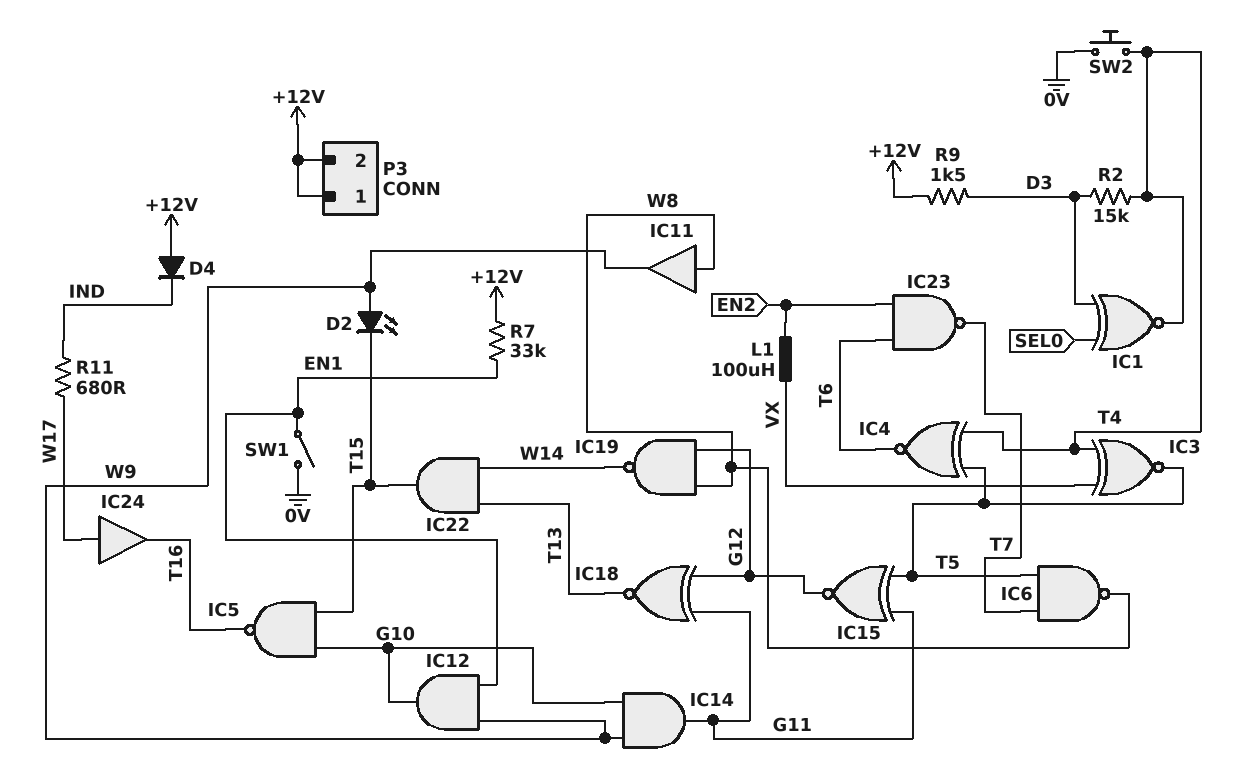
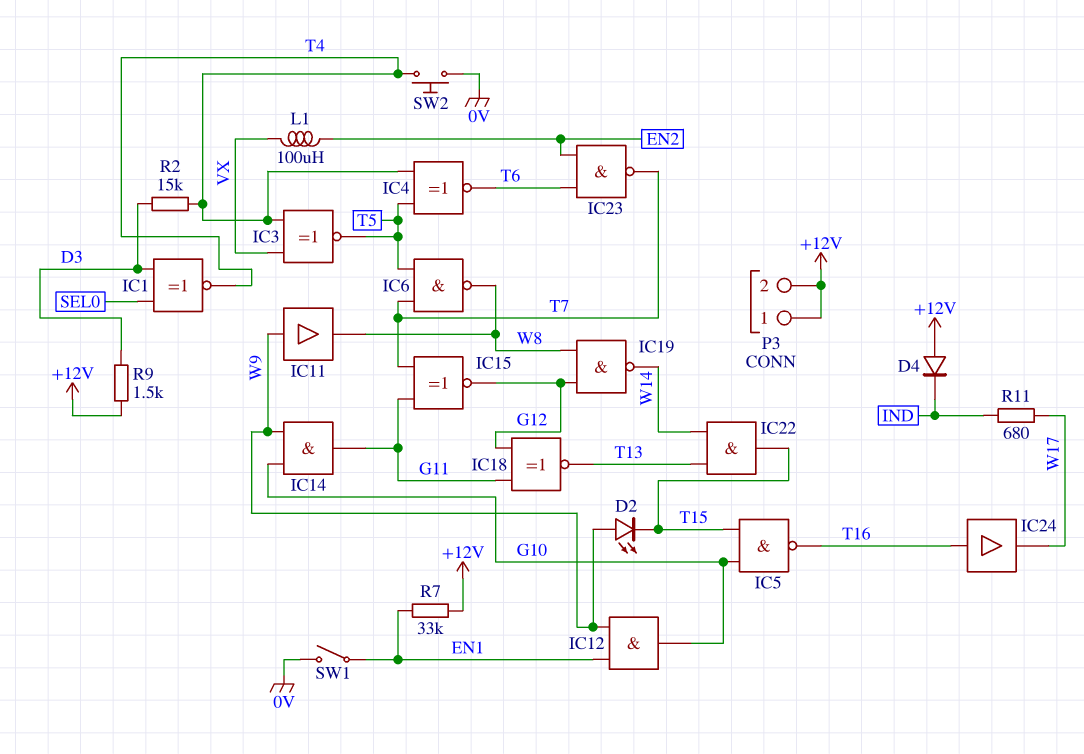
IC11: buffer (in W8, out W9) -> buffer (in W9, out W8)
IC15: XNOR (in G11, in T5, out G12) -> XNOR (in G11, in T7, out G12)
IC24: buffer (in W17, out T16) -> buffer (in T16, out W17)

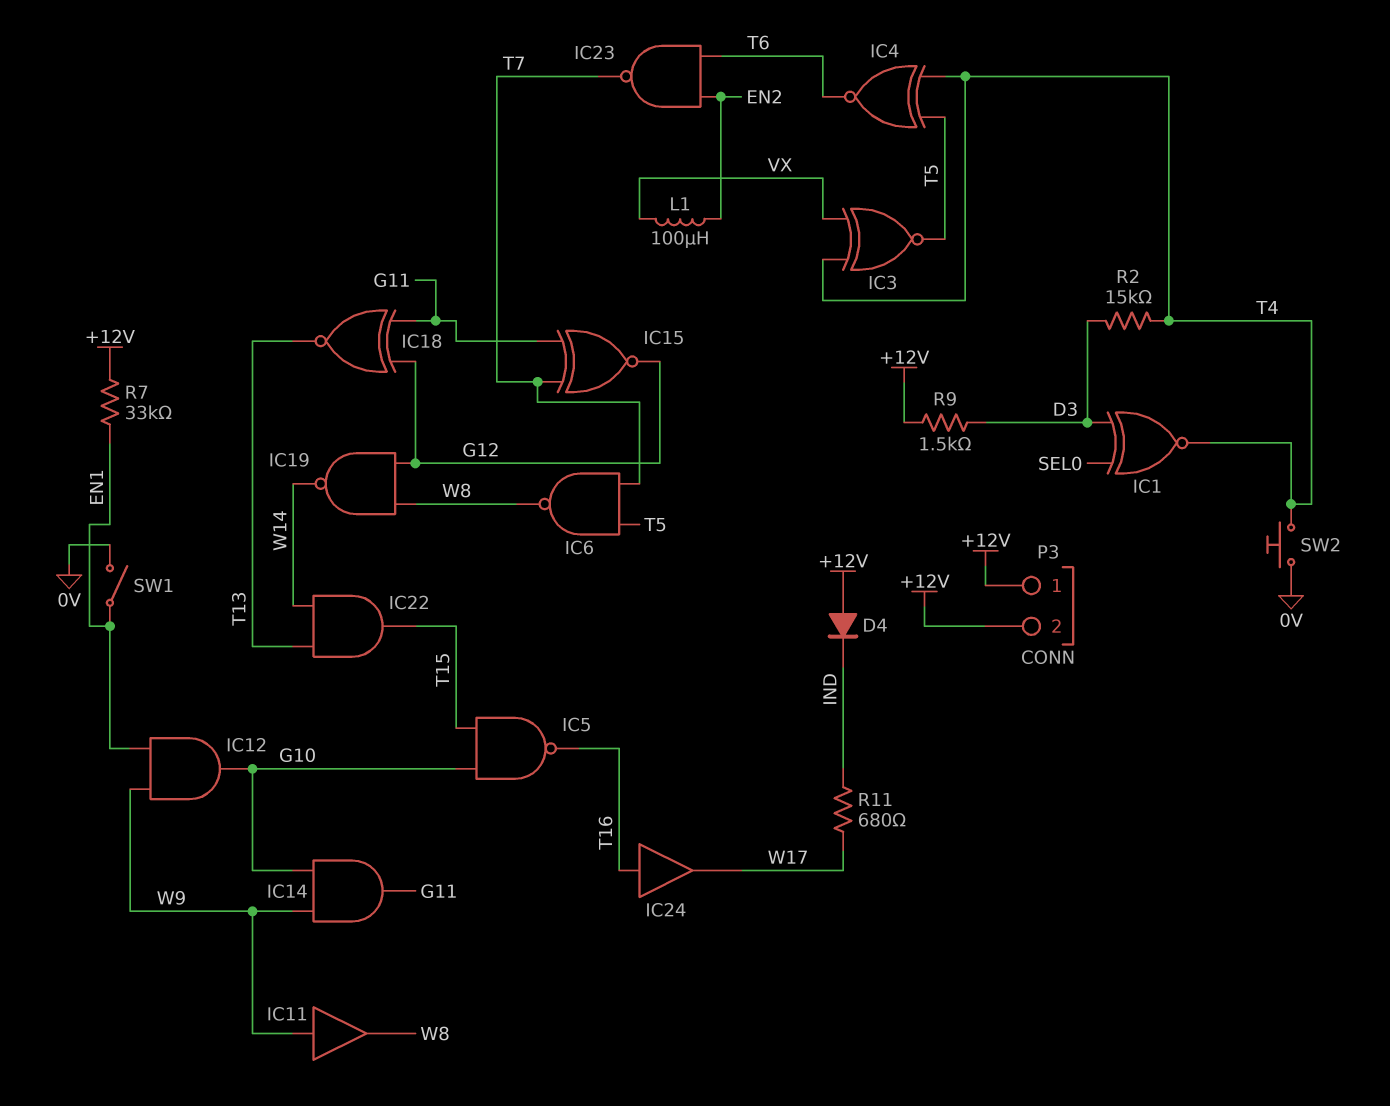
D2: LED (A W9, K T15) -> none

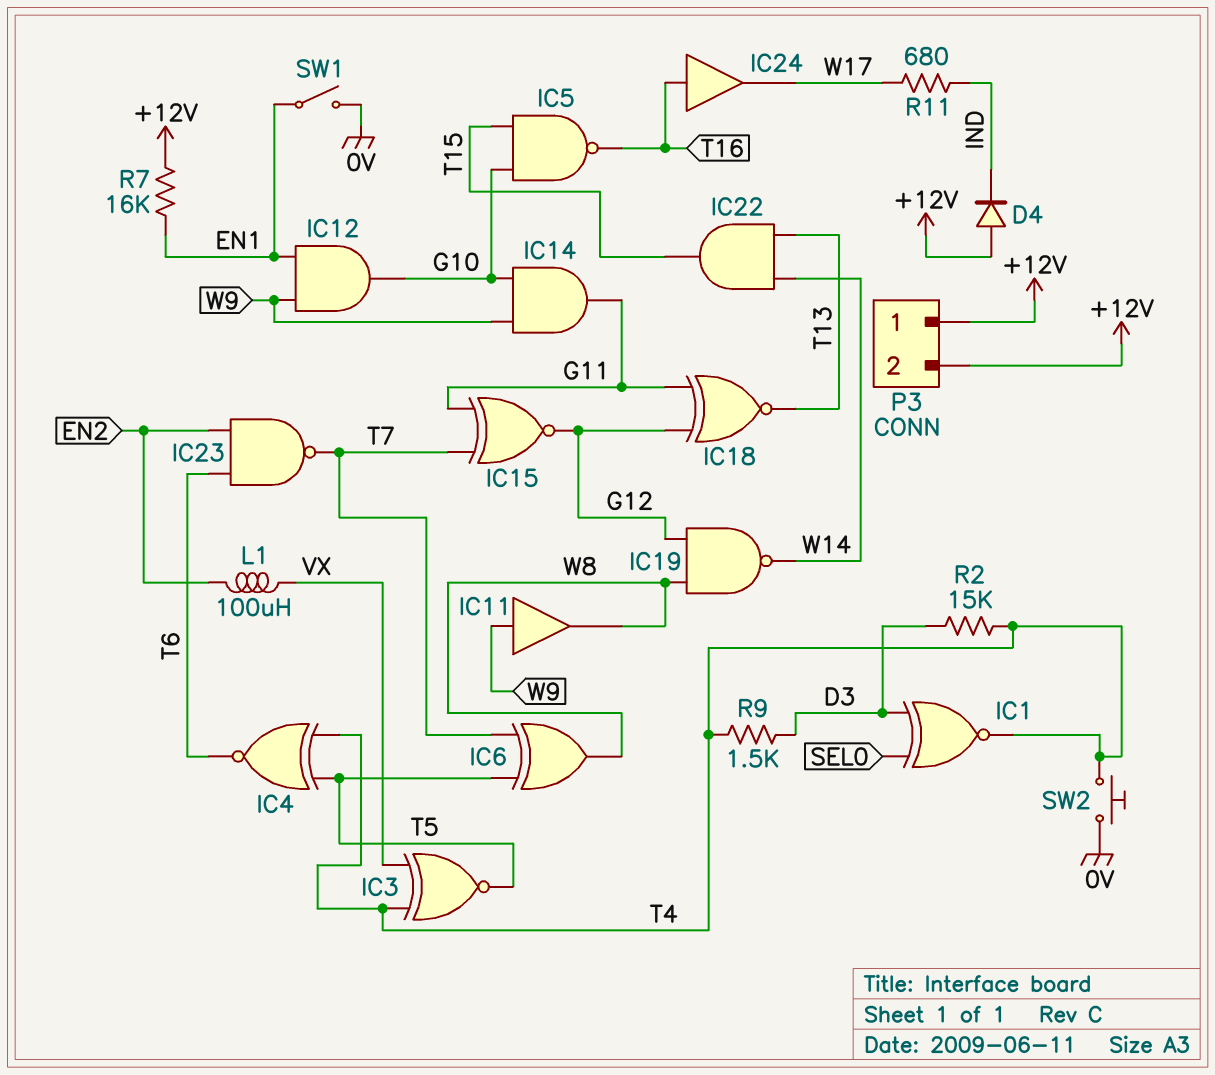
IC6: NAND (in T5, in T7, out W8) -> XOR (in T5, in T7, out W8)
R7: 33k (+12V, EN1) -> 16k (+12V, EN1)
R9: 1.5k (+12V, D3) -> 1.5k (D3, T4)

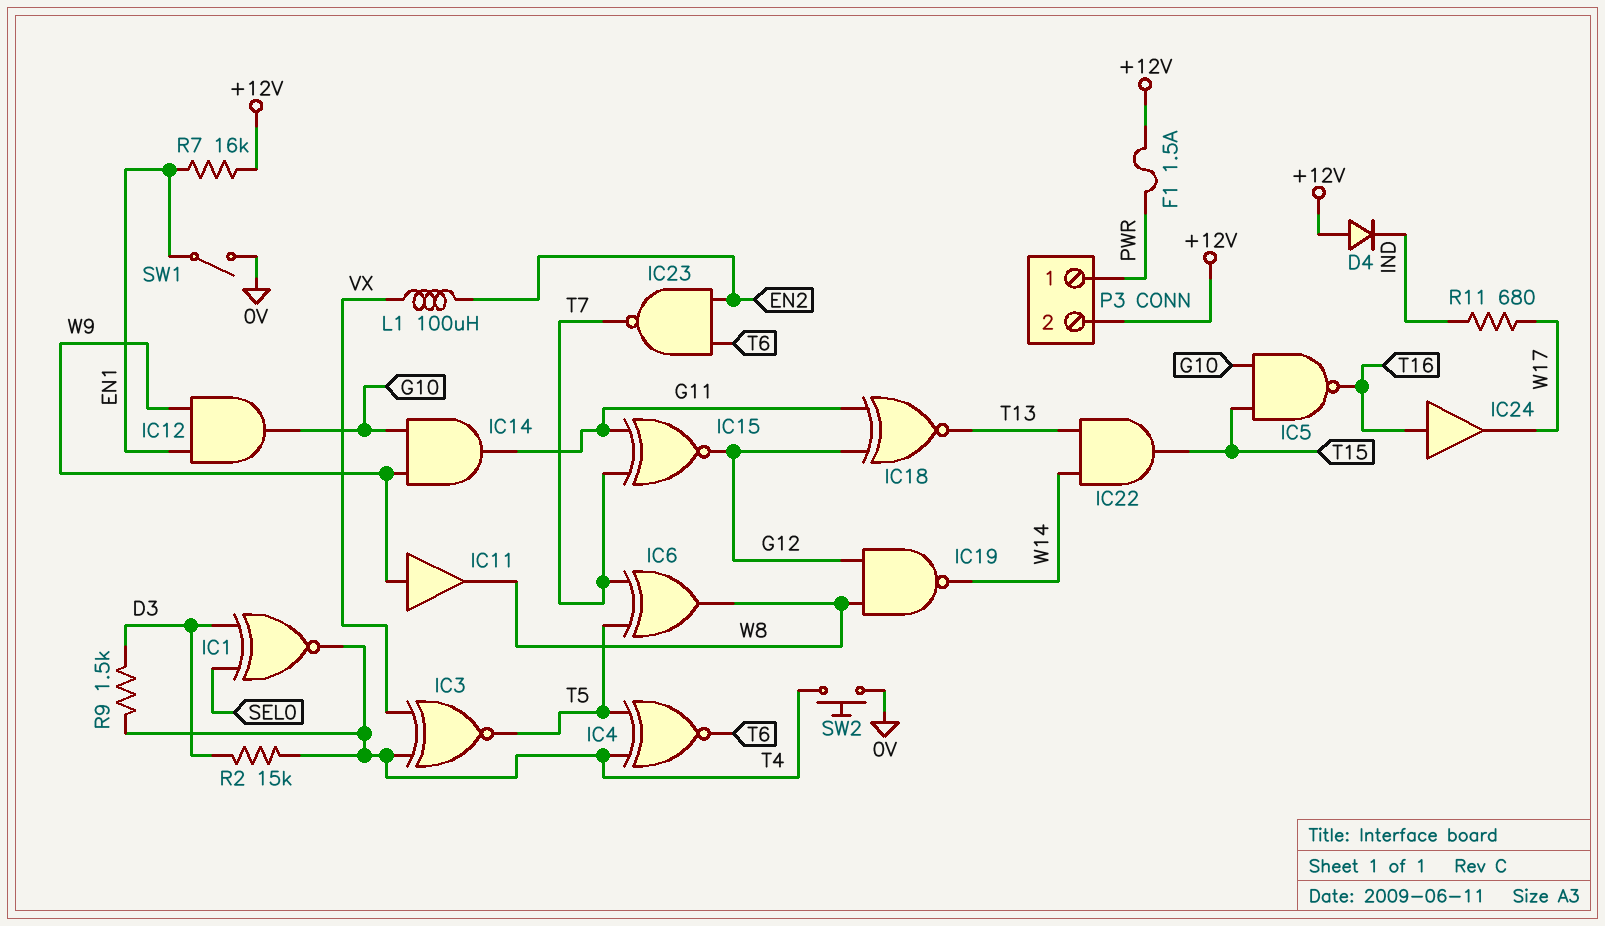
F1: none -> 1.5A (+12V, PWR)
P3 pin 1: +12V -> PWR

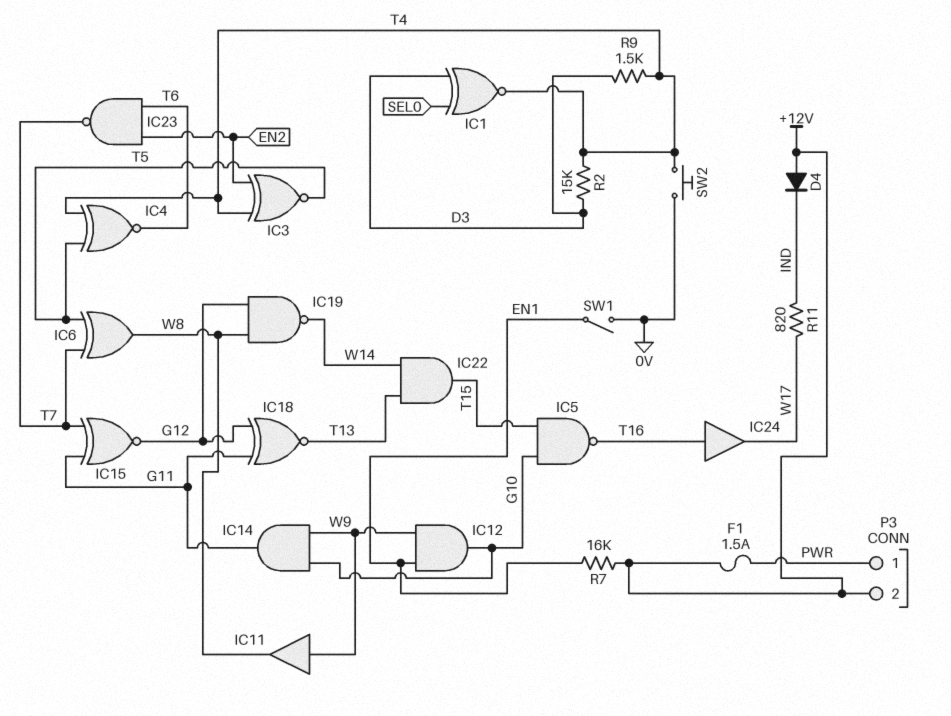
IC3: XNOR (in T4, in VX, out T5) -> XNOR (in EN2, in T4, out T5)
L1: 100uH (EN2, VX) -> none
R11: 680 (IND, W17) -> 820 (IND, W17)

